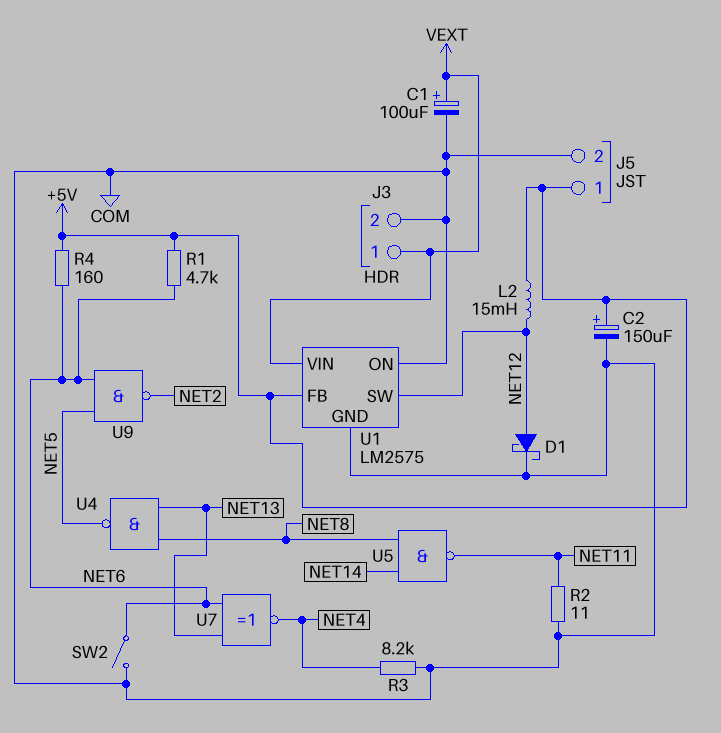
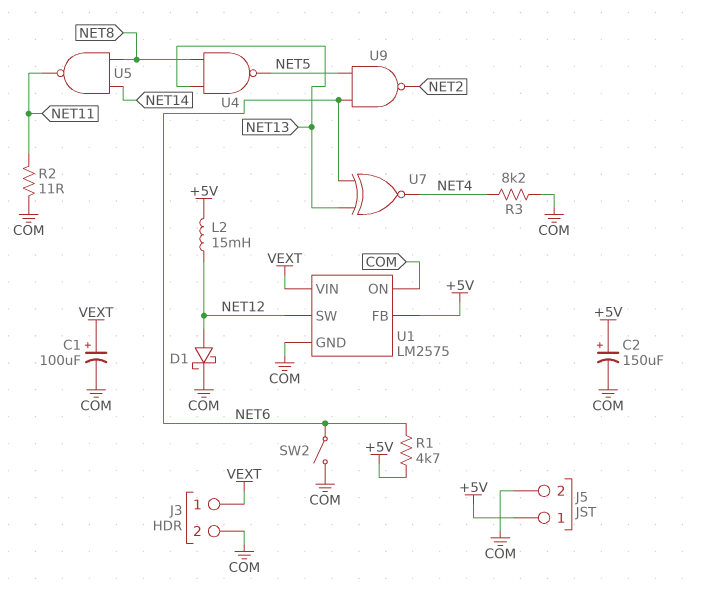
R4: 160 (+5V, NET6) -> none

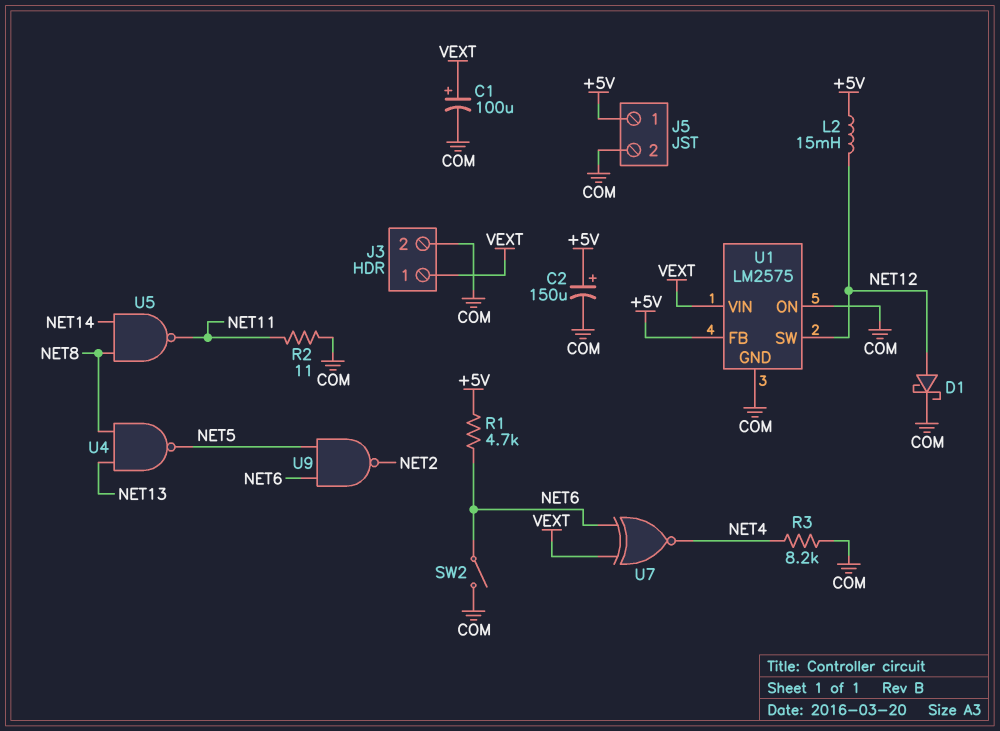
U7: XNOR (in NET6, in NET13, out NET4) -> XNOR (in NET6, in VEXT, out NET4)

